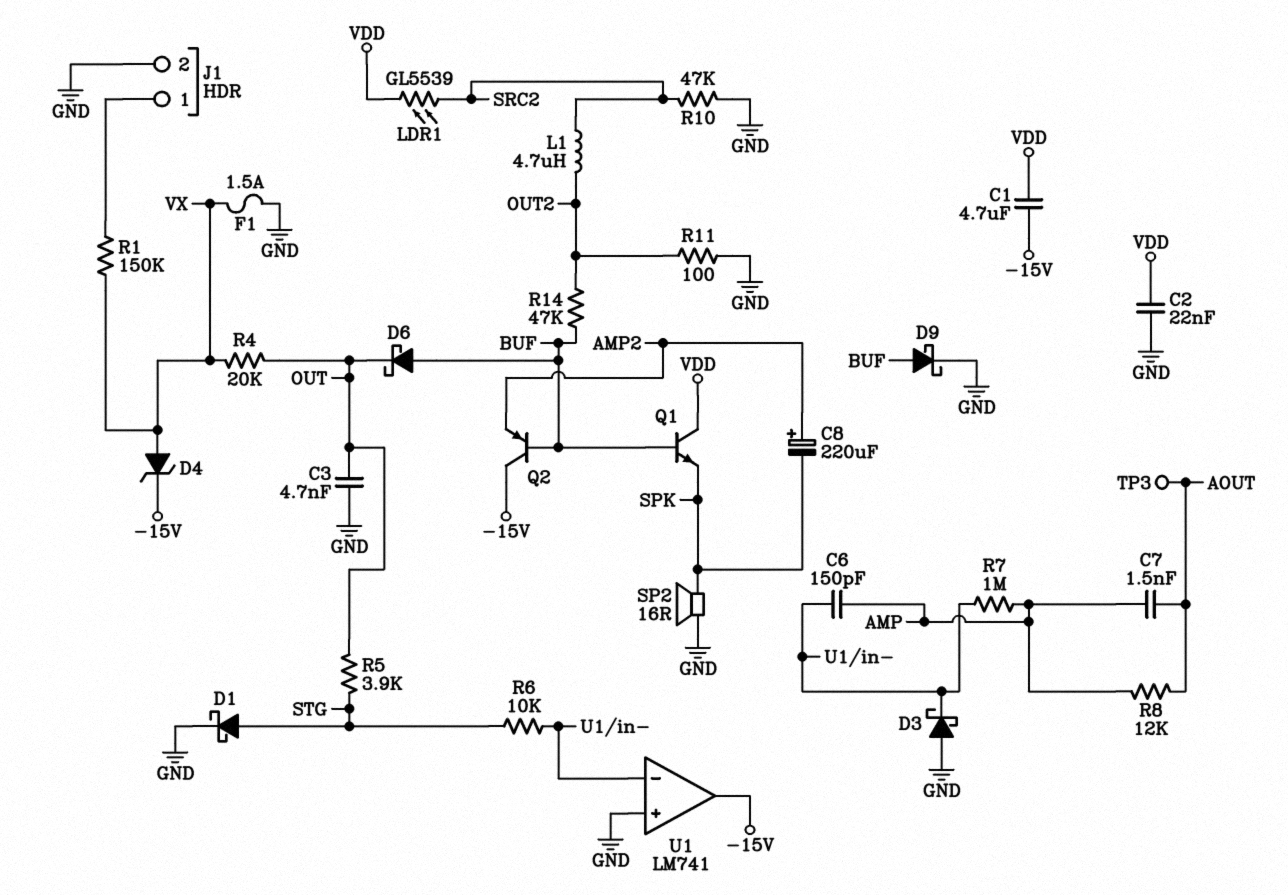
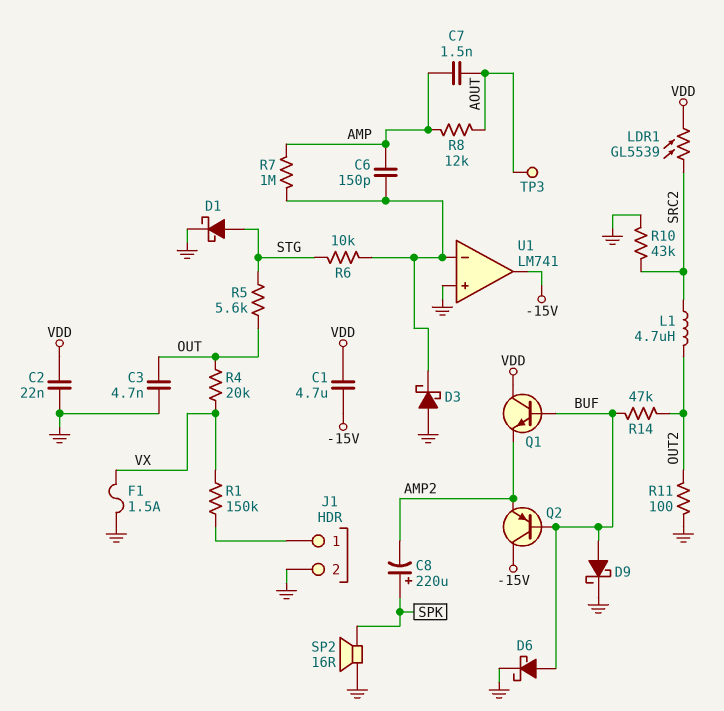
C8: 220uF (plus AMP2, minus SPK) -> 220uF (plus SPK, minus AMP2)
D4: zener (A VX, K -15V) -> none
D6: schottky (A BUF, K OUT) -> schottky (A BUF, K GND)
Q1: NPN (B BUF, C VDD, E SPK) -> NPN (B BUF, C VDD, E AMP2)
R5: 3.9k (OUT, STG) -> 5.6k (OUT, STG)
R10: 47k (GND, SRC2) -> 43k (GND, SRC2)

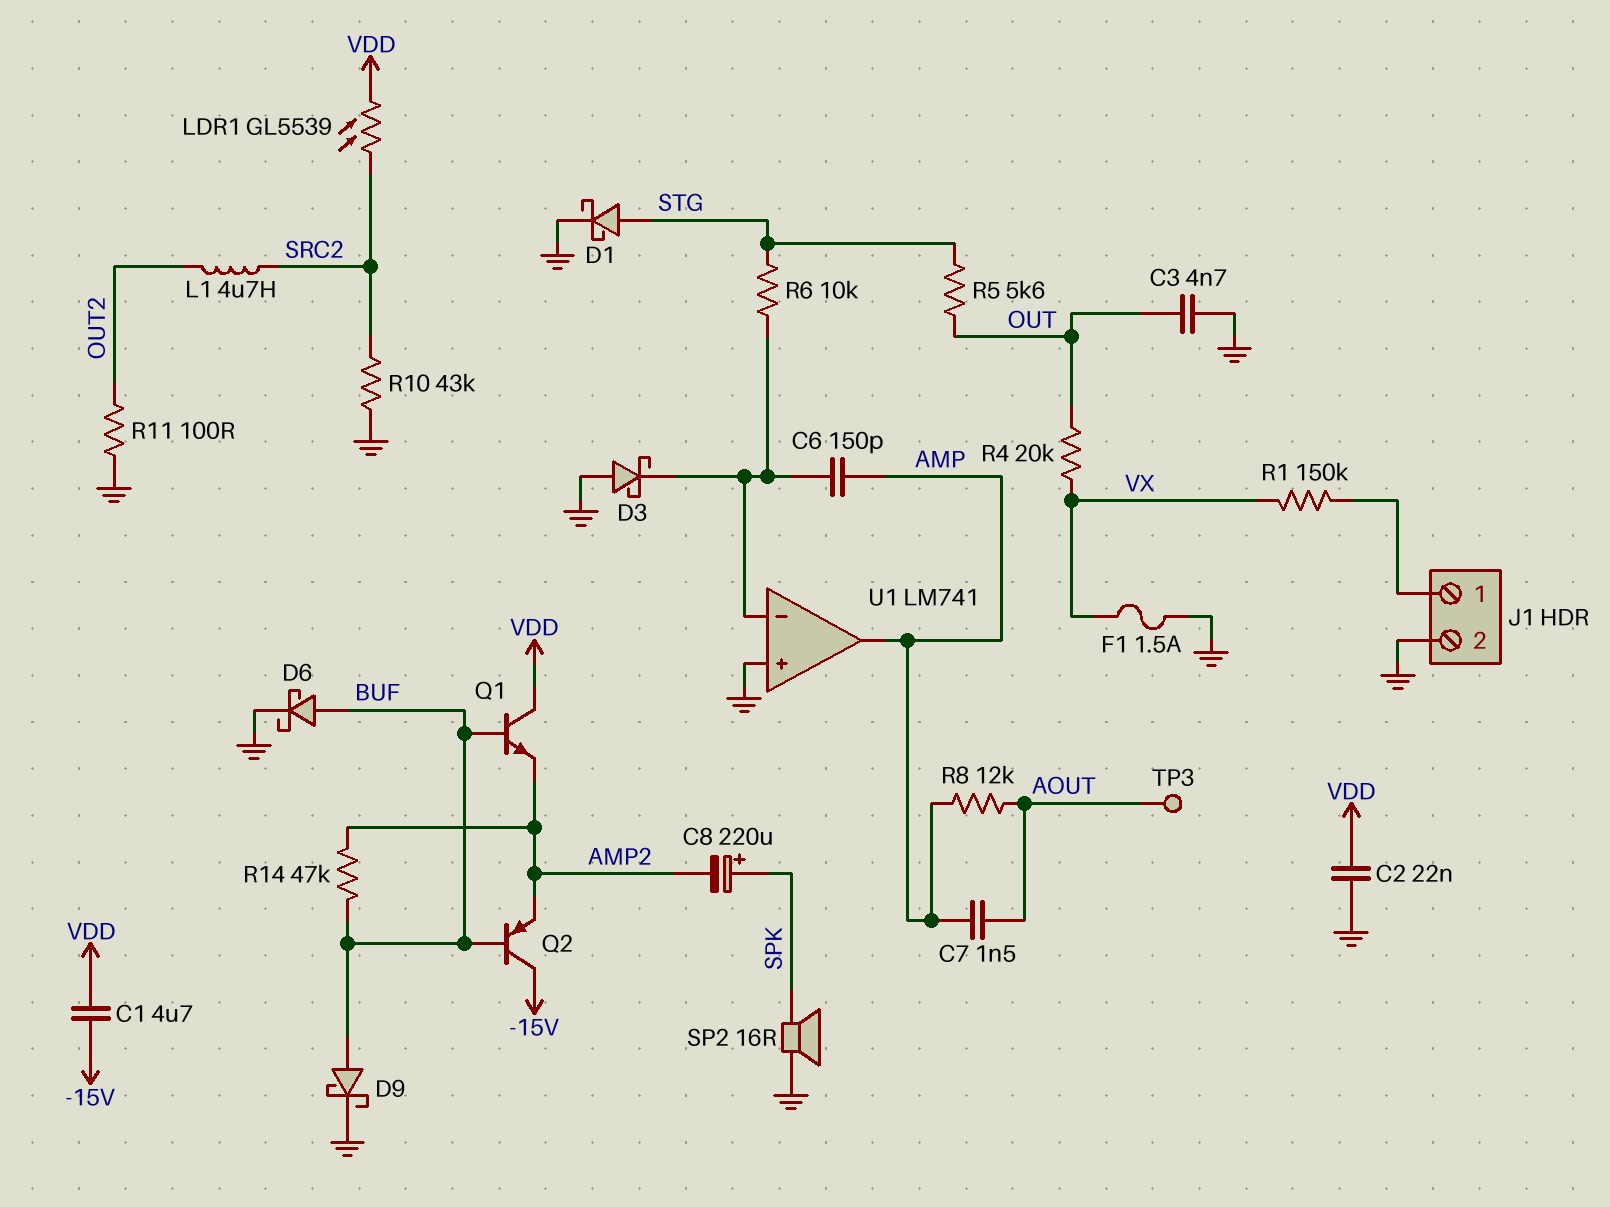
R7: 1M (AMP, U1/in-) -> none
R14: 47k (BUF, OUT2) -> 47k (AMP2, BUF)
U1 pin out: -15V -> AMP

